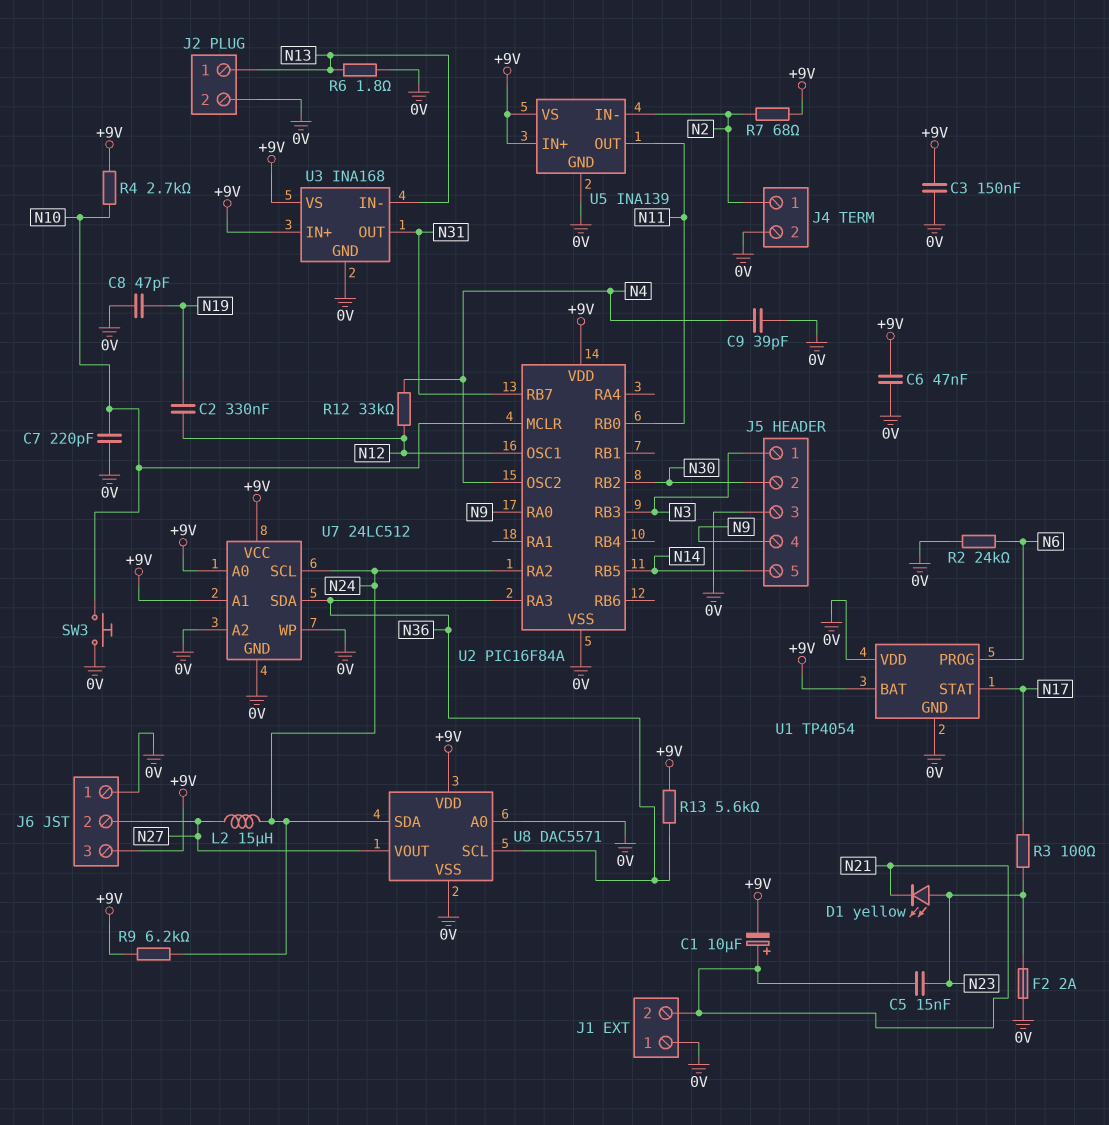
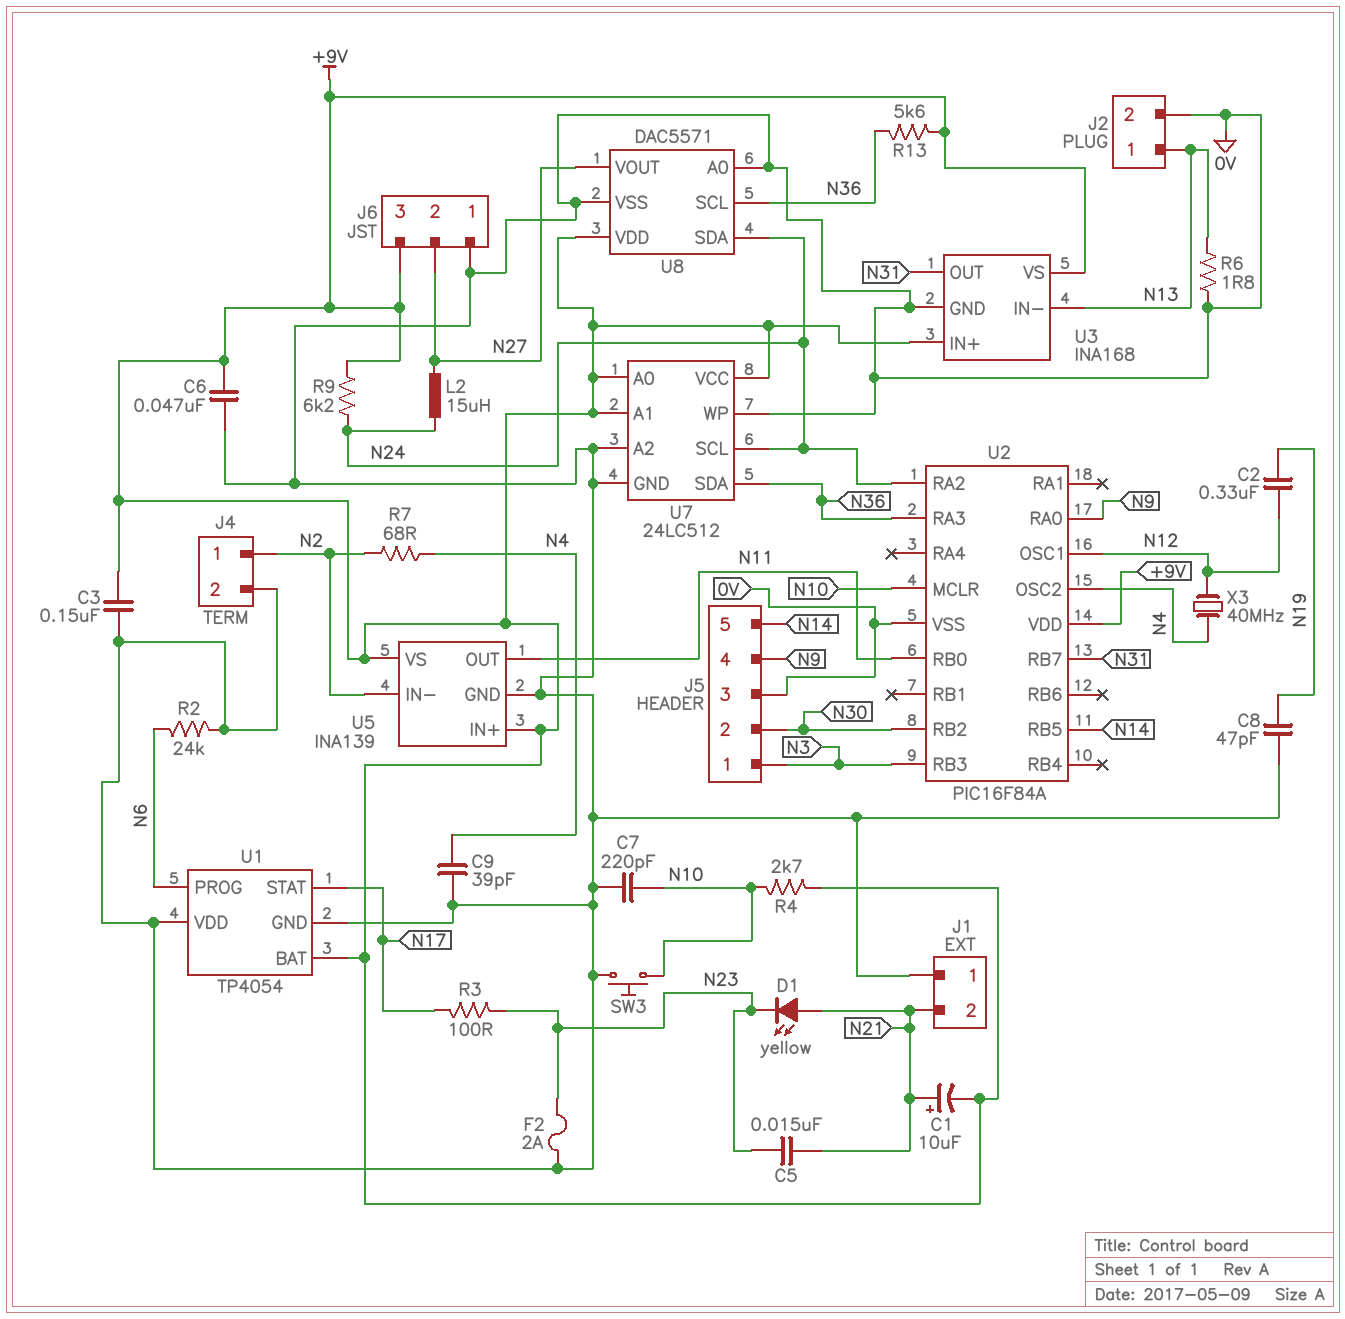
D1: LED yellow (A N23, K N21) -> LED yellow (A N21, K N23)
R7: 68 (+9V, N2) -> 68 (N2, N4)
R12: 33k (N4, N12) -> none
X3: none -> 40MHz (N4, N12)

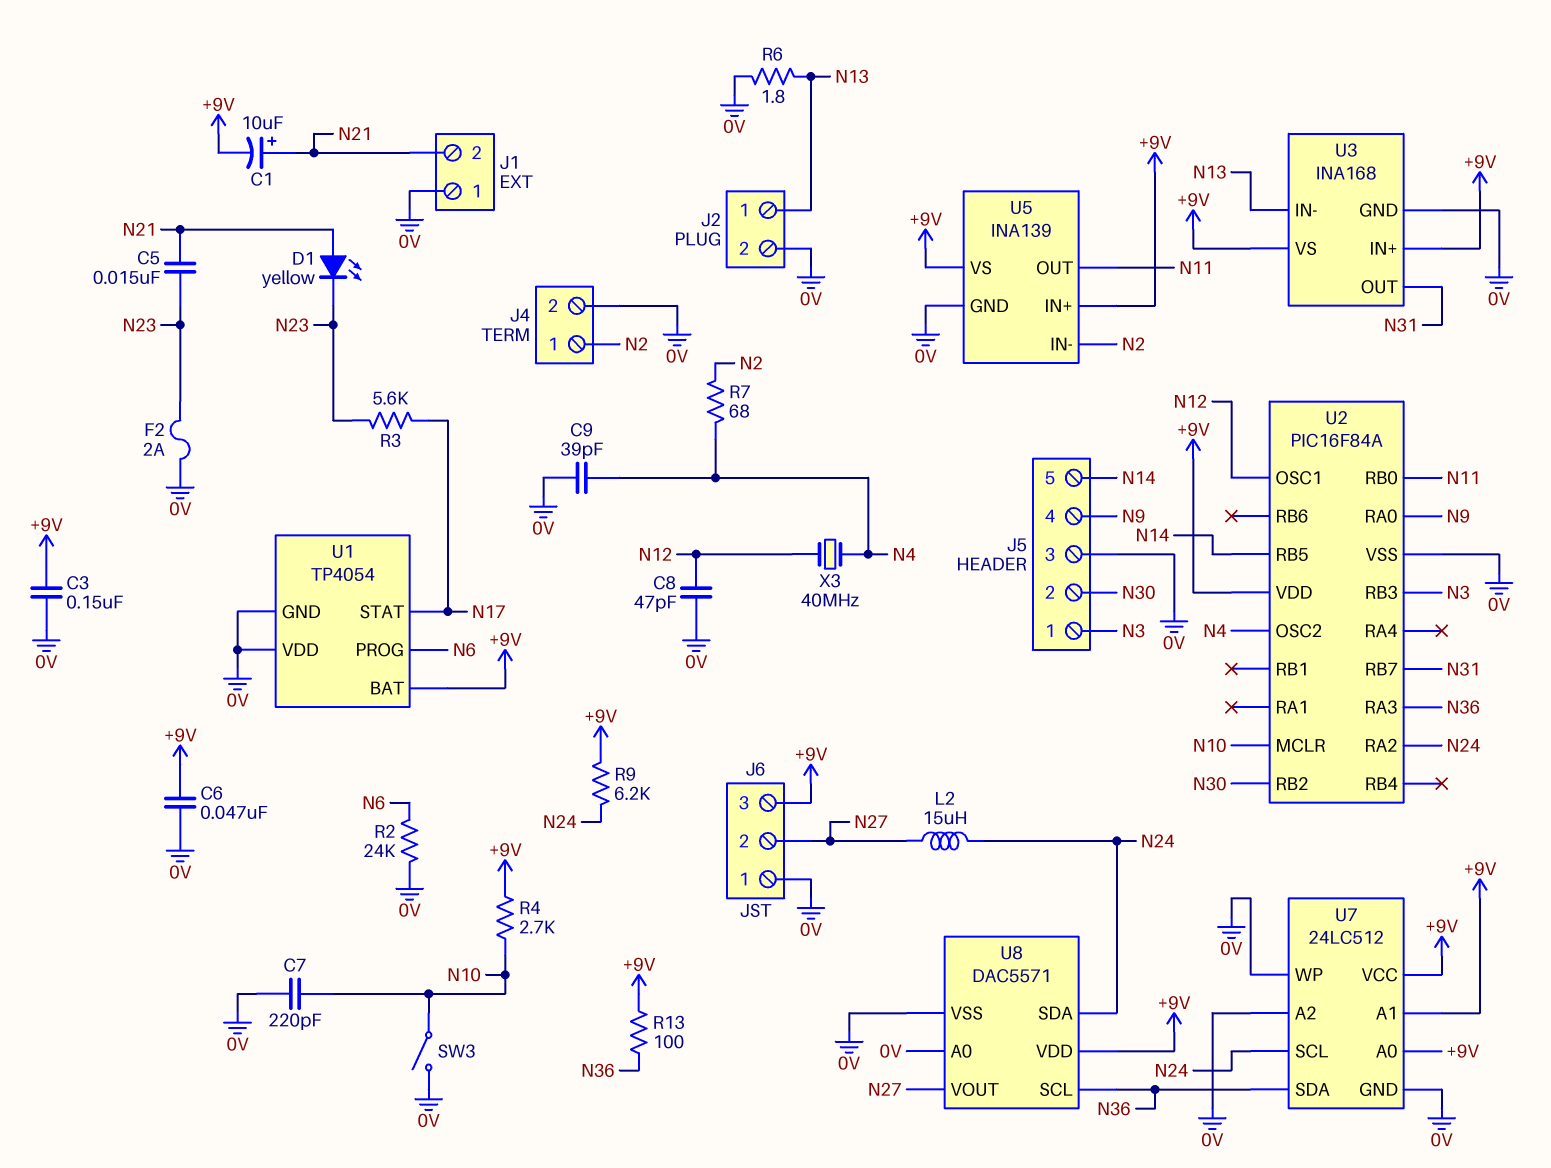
C2: 330nF (N12, N19) -> none
C8: 47pF (0V, N19) -> 47pF (0V, N12)
R3: 100 (N17, N23) -> 5.6k (N17, N23)
R13: 5.6k (+9V, N36) -> 100 (+9V, N36)
SW3: button (0V, N10) -> switch (0V, N10)

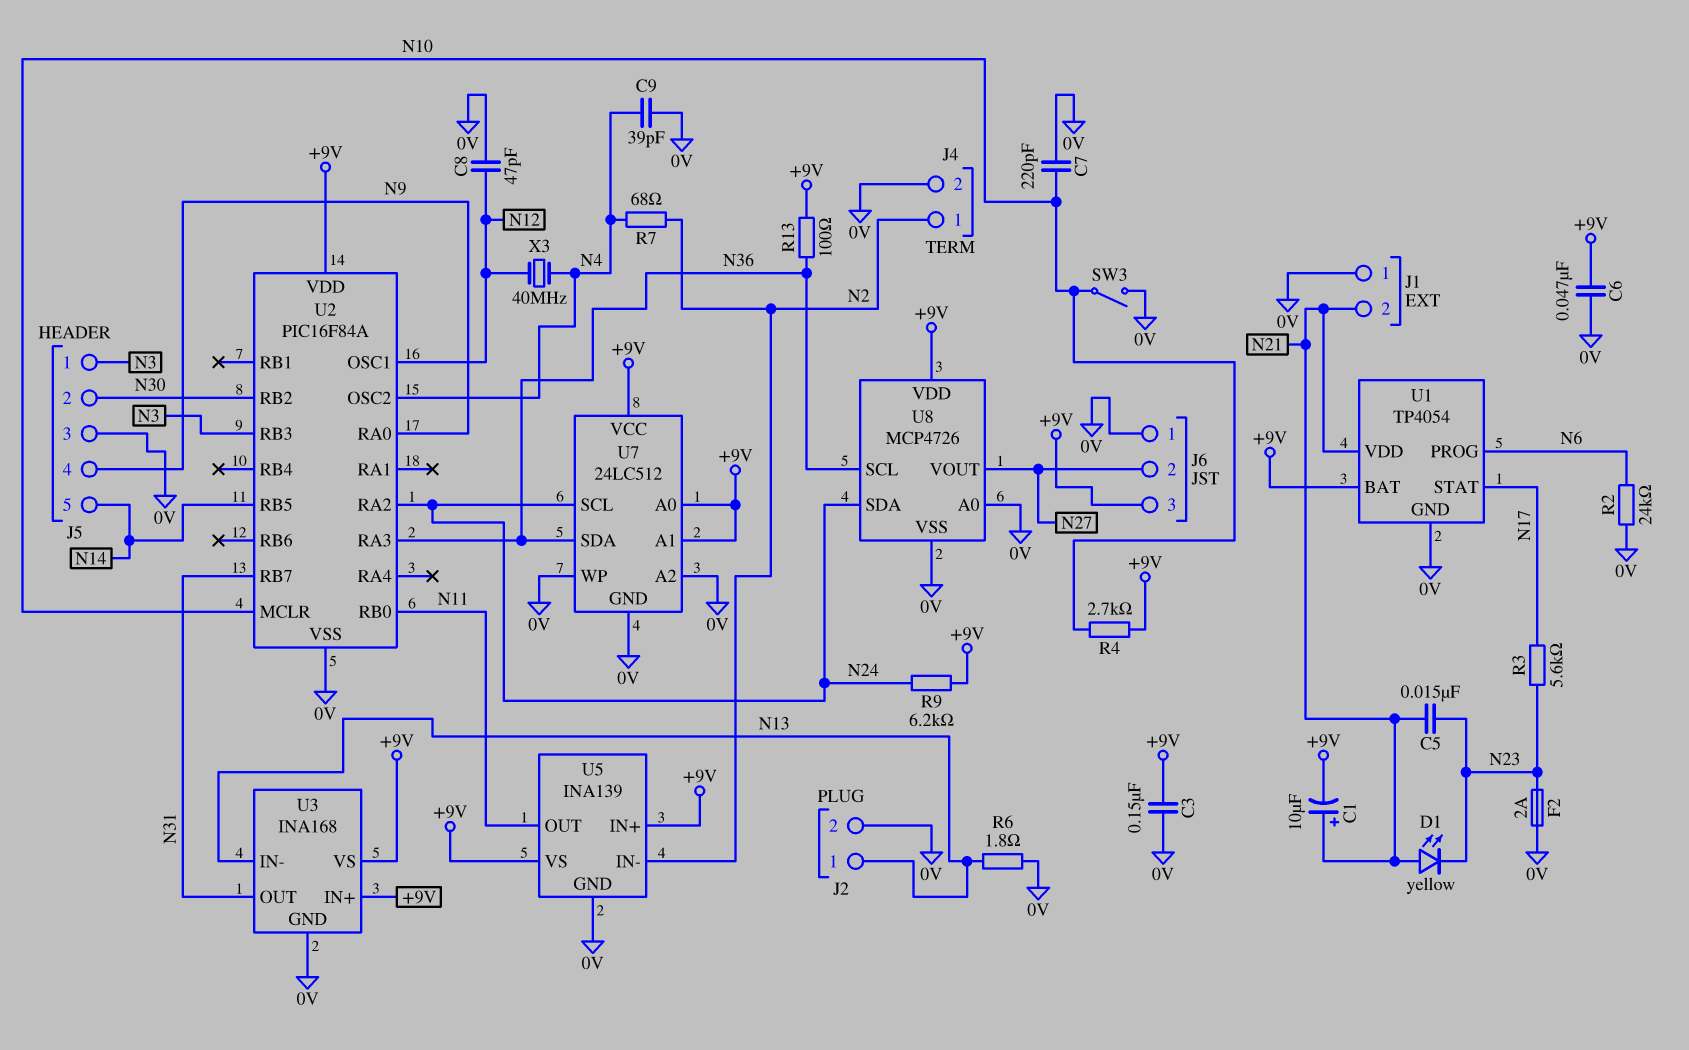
L2: 15uH (N24, N27) -> none
U1 pin VDD: 0V -> N21
U8: DAC5571 -> MCP4726

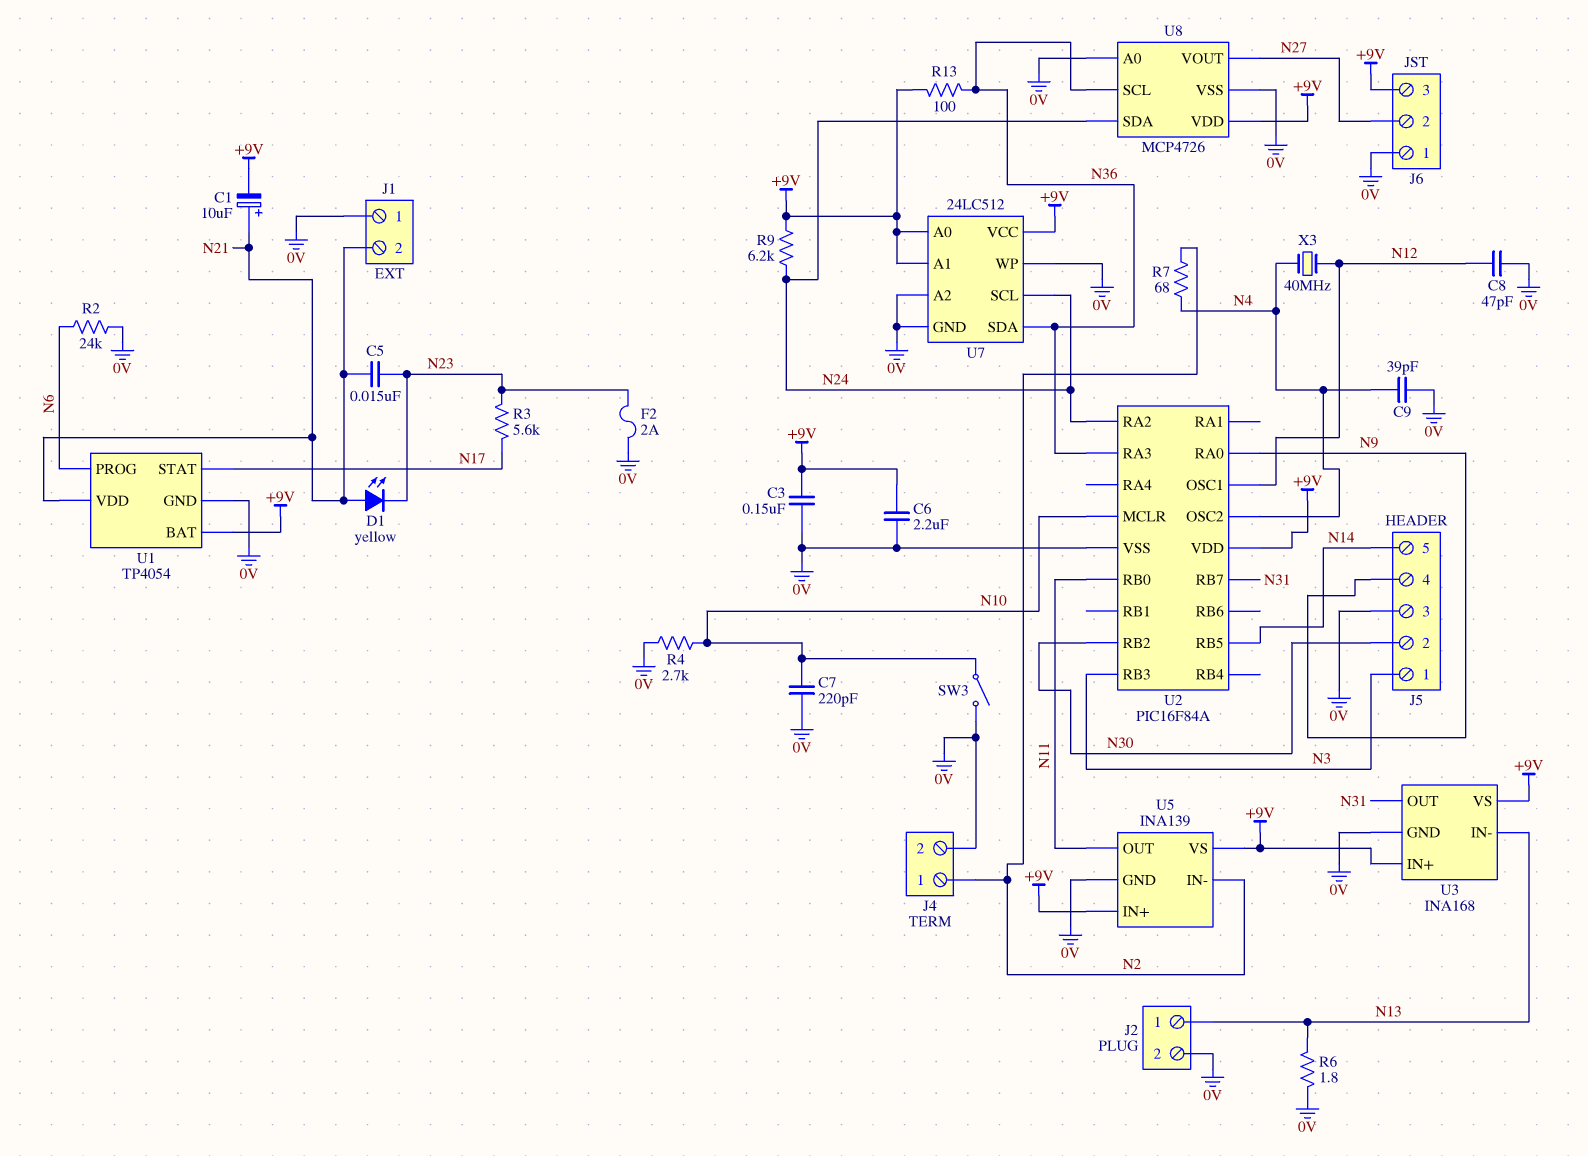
C6: 47nF (+9V, 0V) -> 2.2uF (+9V, 0V)
R4: 2.7k (+9V, N10) -> 2.7k (0V, N10)

